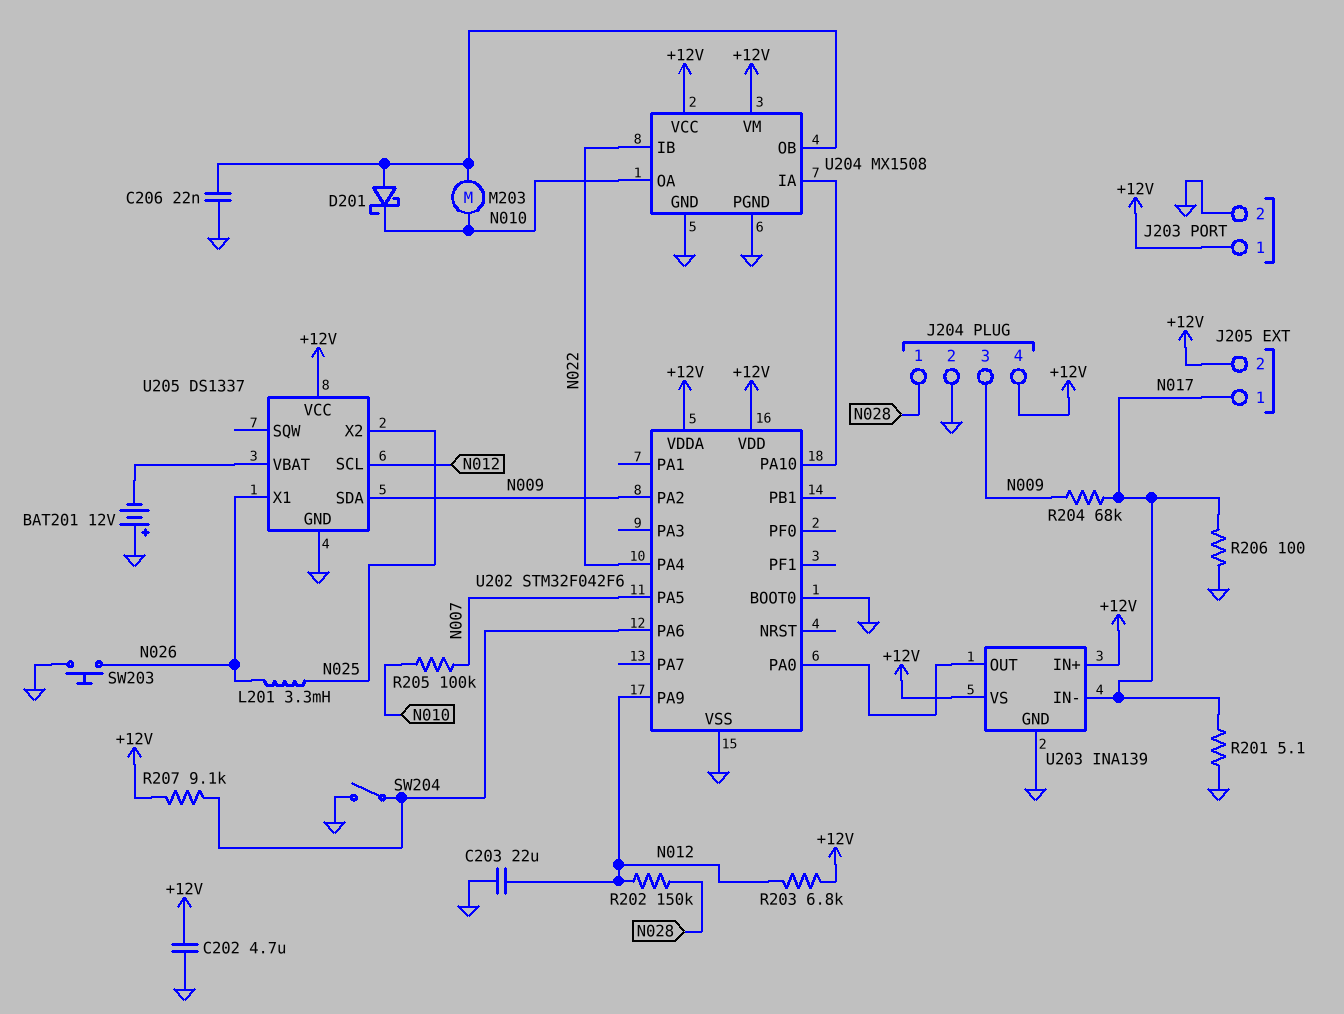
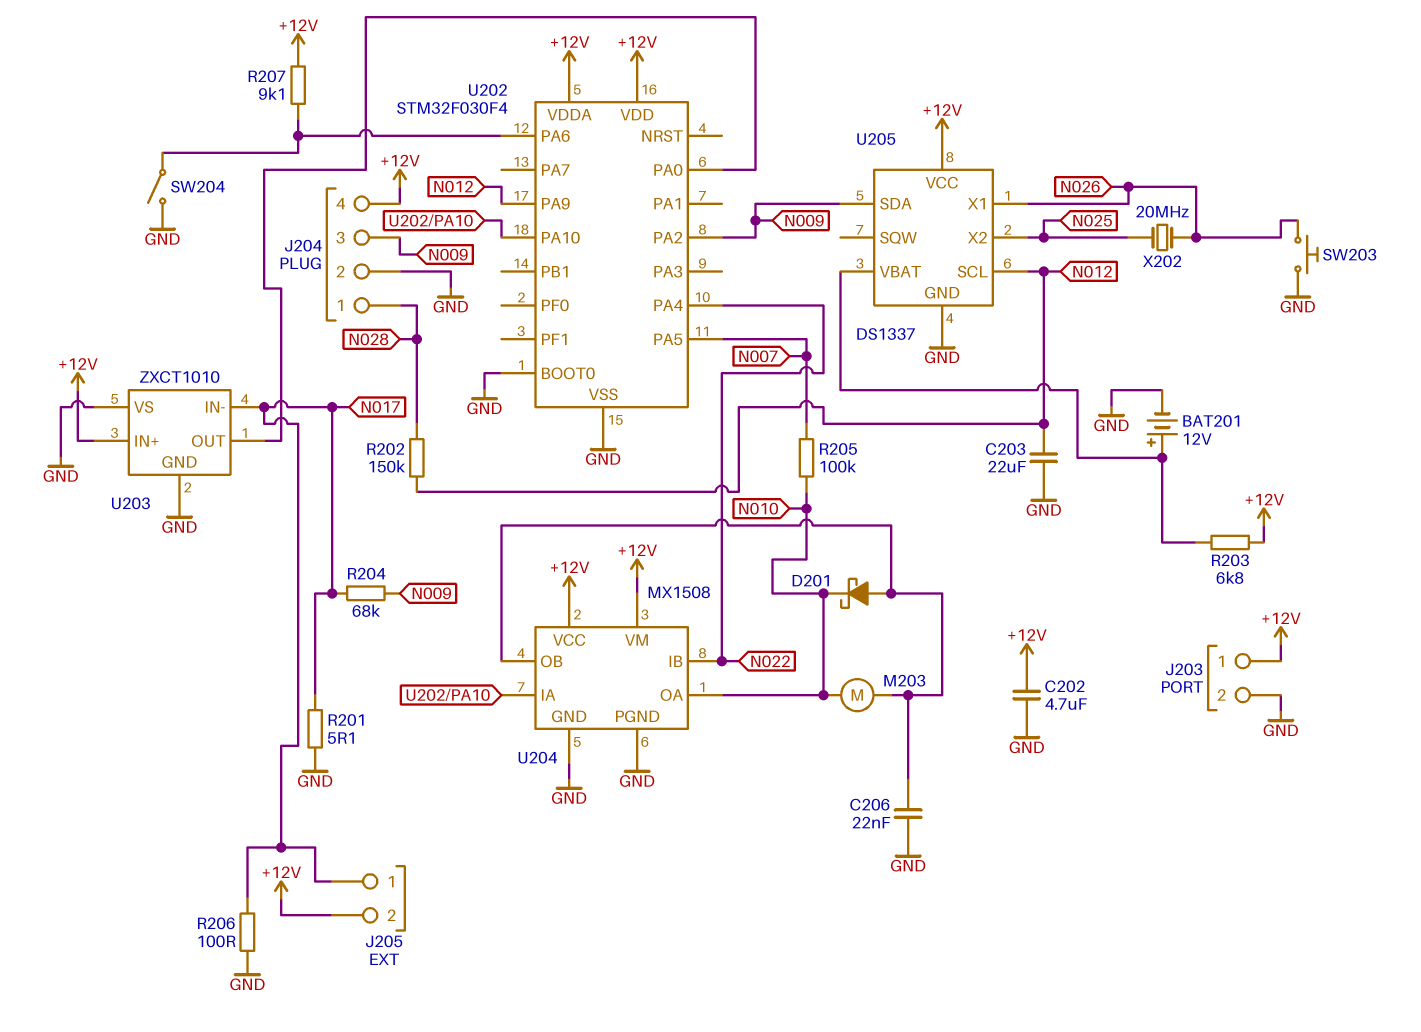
BAT201: 12V (plus GND, minus U205/VBAT) -> 12V (plus U205/VBAT, minus GND)
L201: 3.3mH (N025, N026) -> none
R203: 6.8k (+12V, N012) -> 6.8k (+12V, U205/VBAT)
U202: STM32F042F6 -> STM32F030F4
U203: INA139 -> ZXCT1010
U203 pin VS: +12V -> GND
X202: none -> 20MHz (N025, N026)

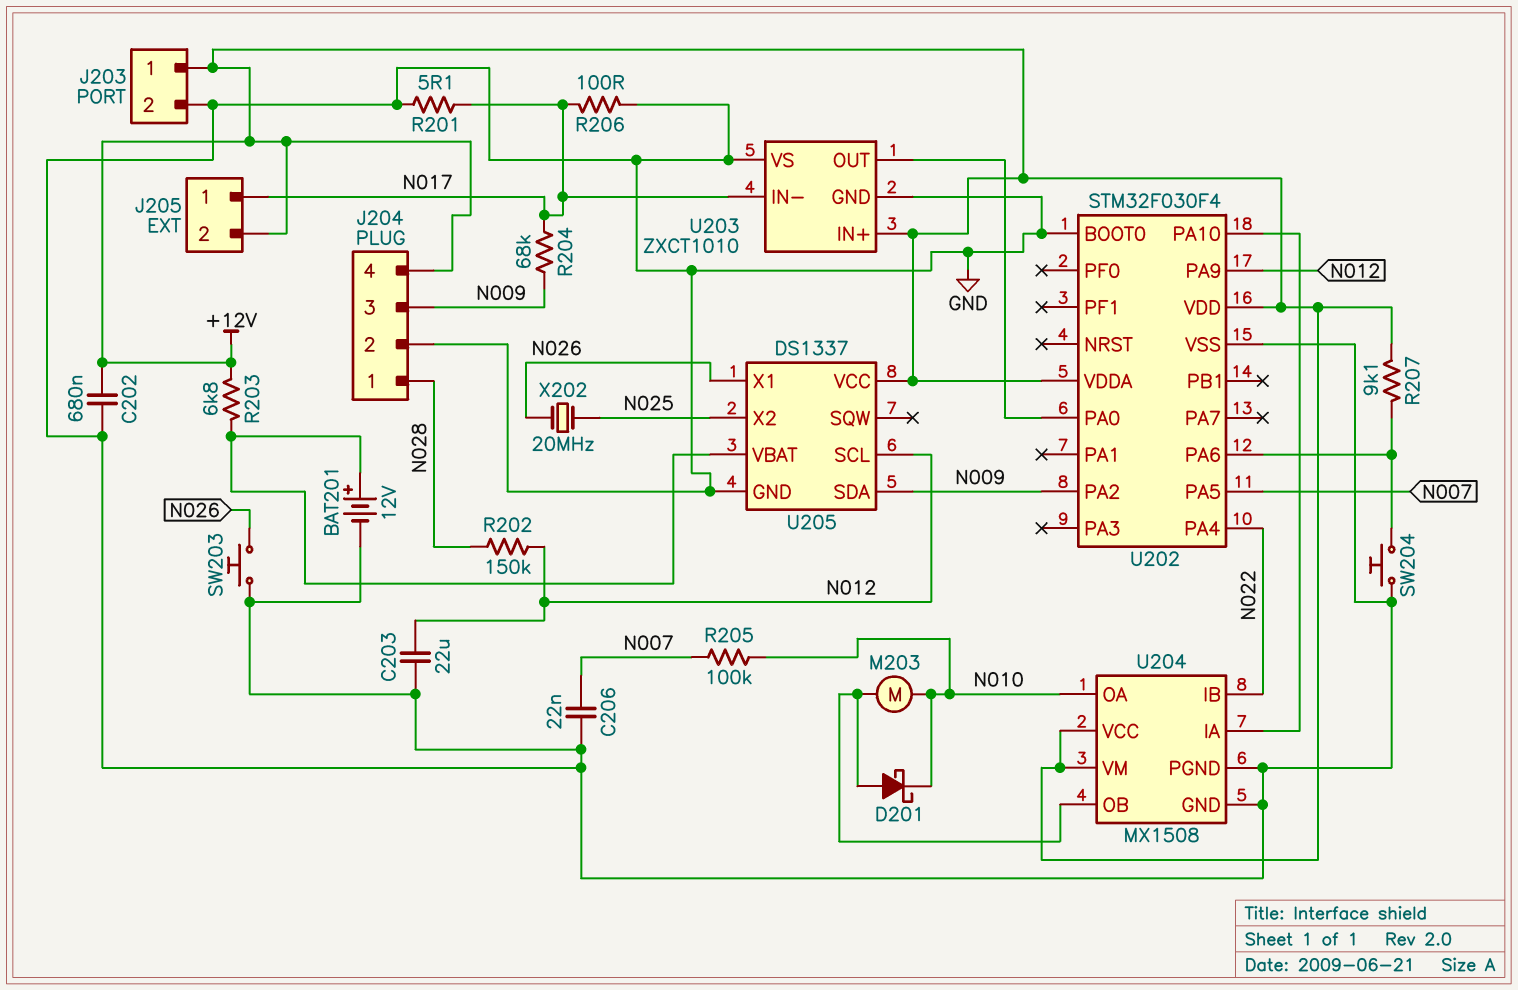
C202: 4.7uF (+12V, GND) -> 680nF (+12V, GND)
C206: 22nF (GND, U204/OB) -> 22nF (GND, N007)
SW204: switch (GND, U202/PA6) -> button (GND, U202/PA6)

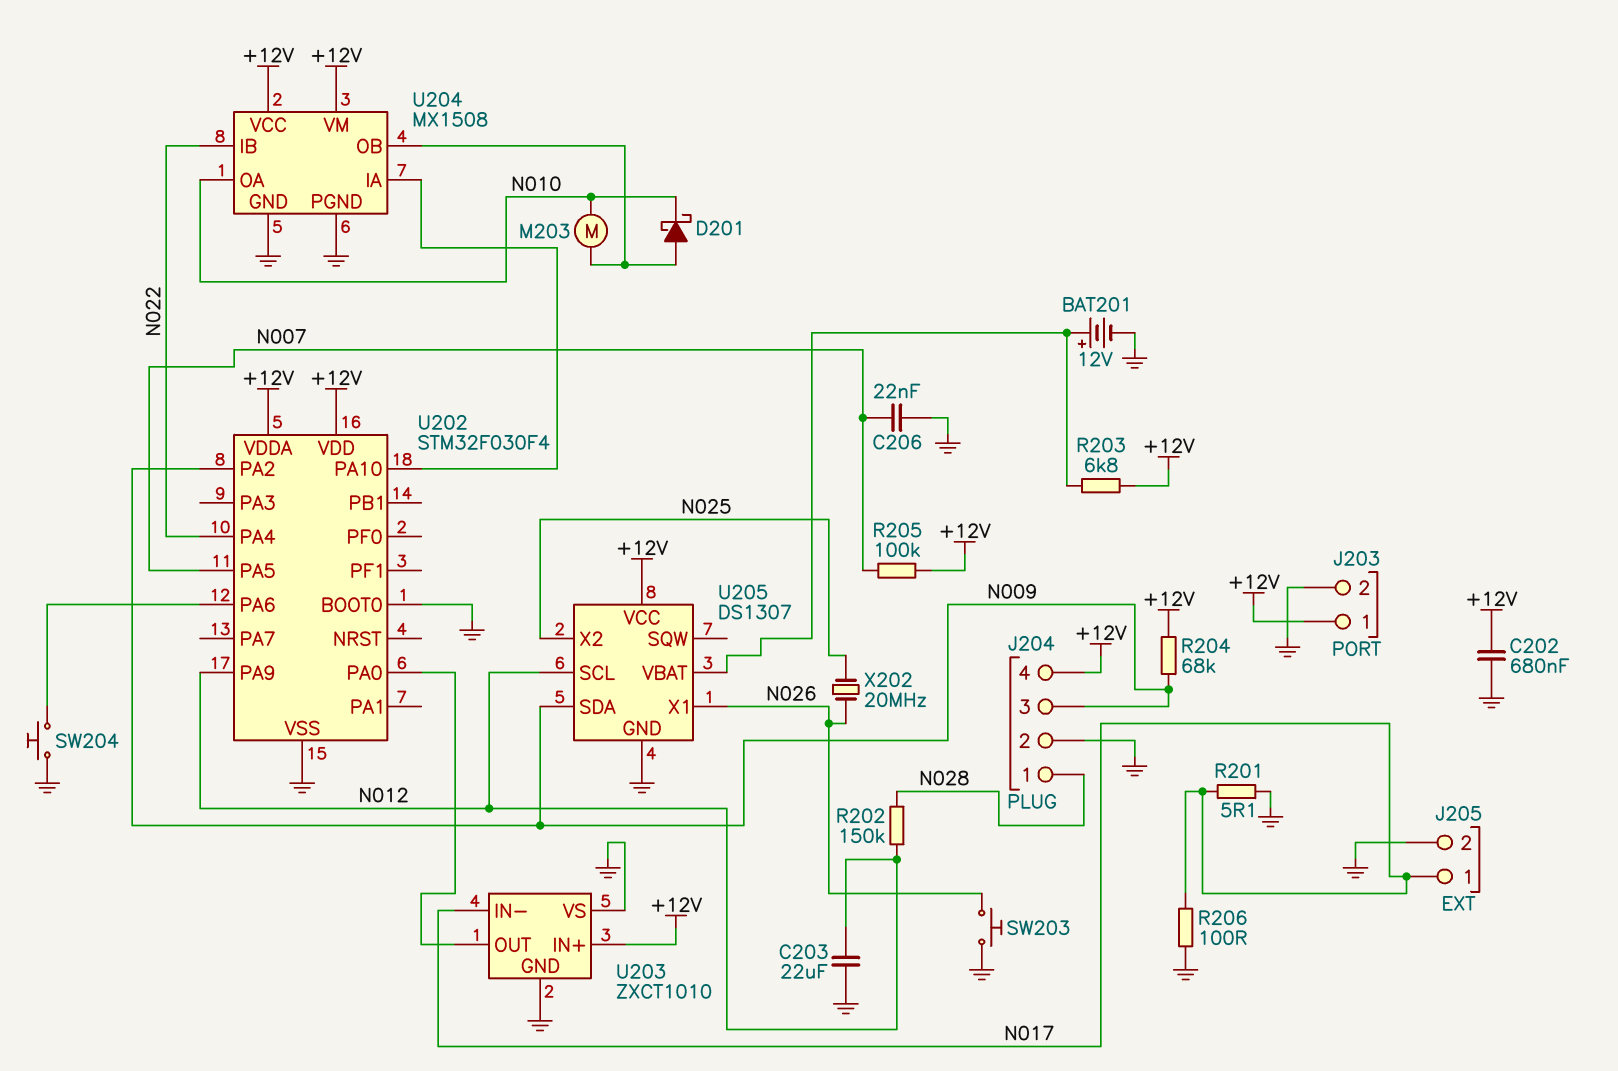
J205 pin 2: +12V -> GND
R204: 68k (N009, N017) -> 68k (+12V, N009)
R205: 100k (N007, N010) -> 100k (+12V, N007)
R207: 9.1k (+12V, U202/PA6) -> none
U205: DS1337 -> DS1307

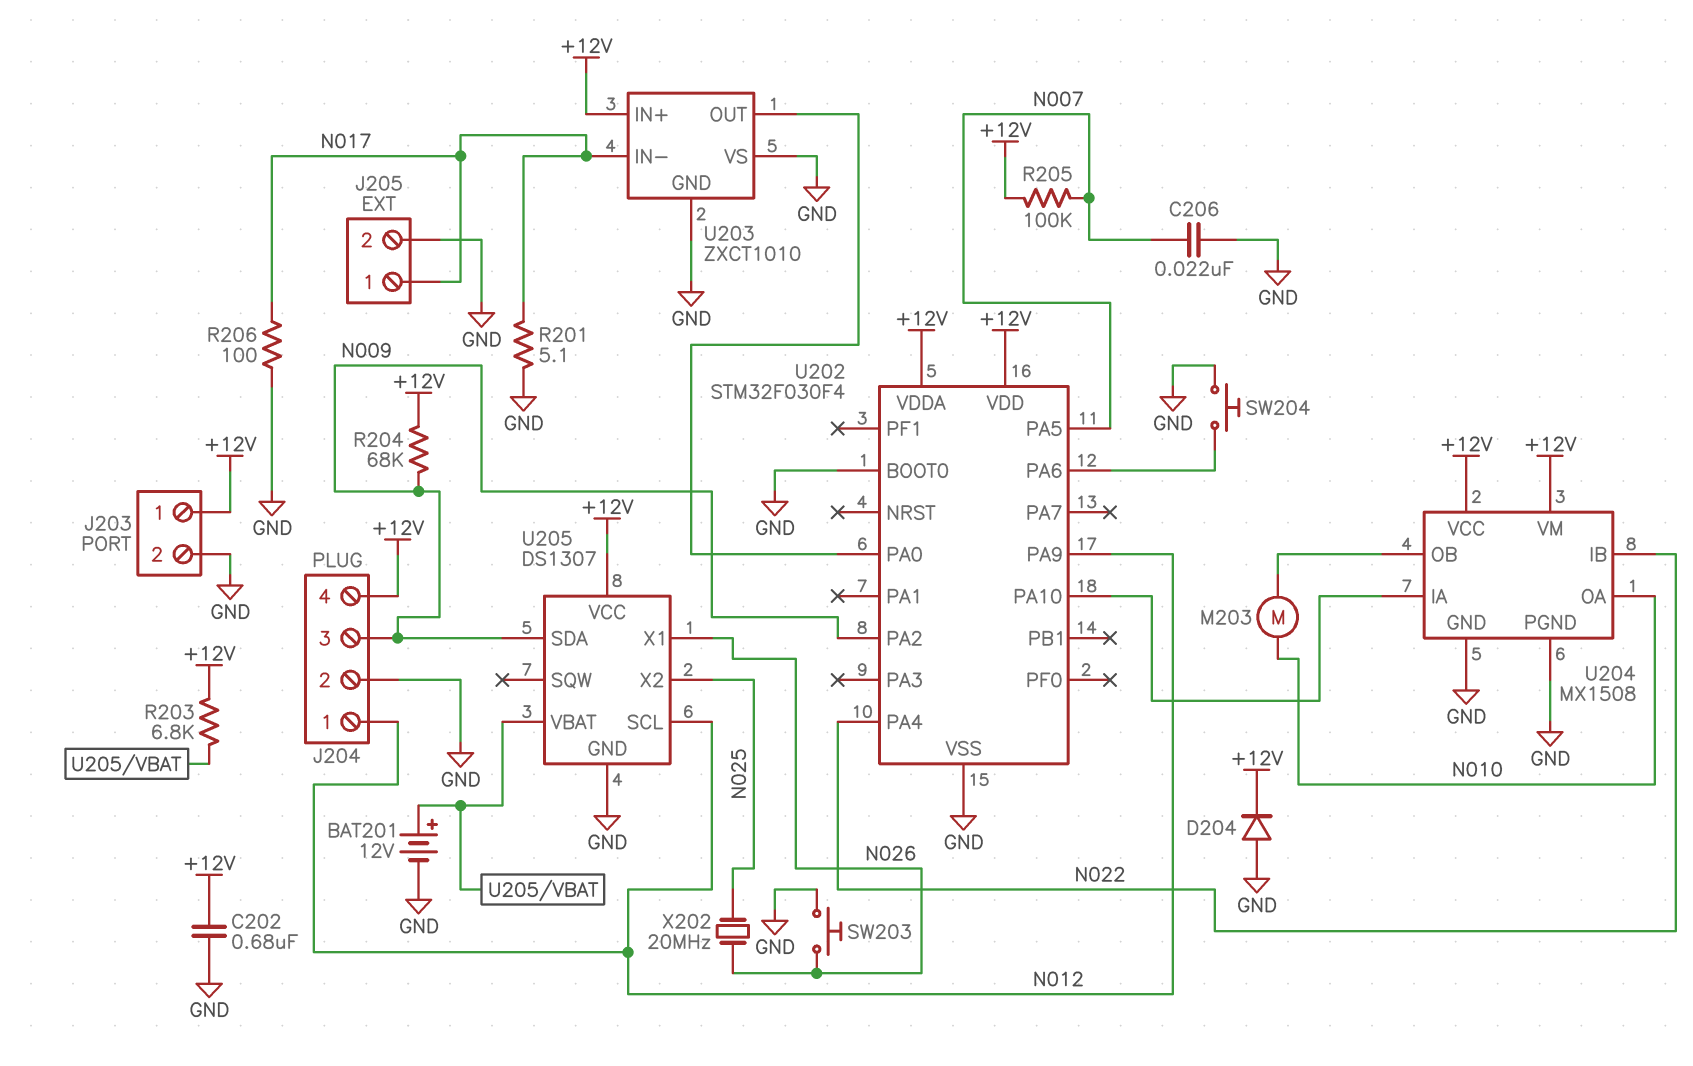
C203: 22uF (GND, N012) -> none
D201: schottky (A U204/OB, K N010) -> none
D204: none -> diode (A GND, K +12V)
J204 pin 1: N028 -> N012
R202: 150k (N012, N028) -> none

